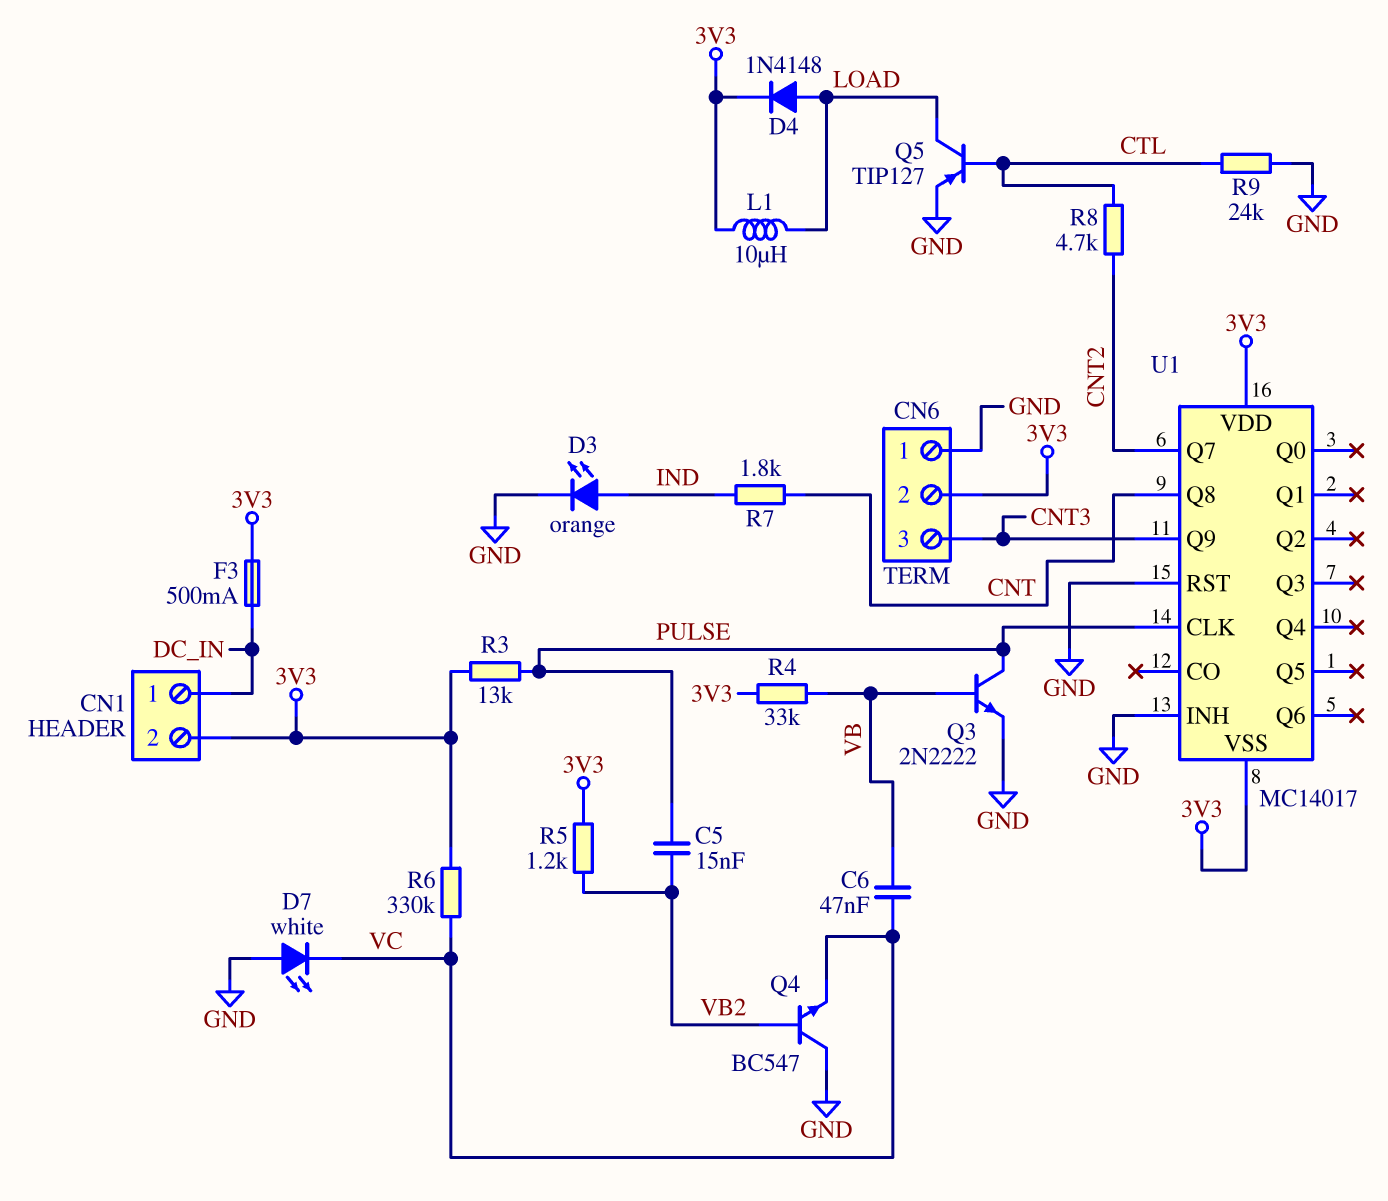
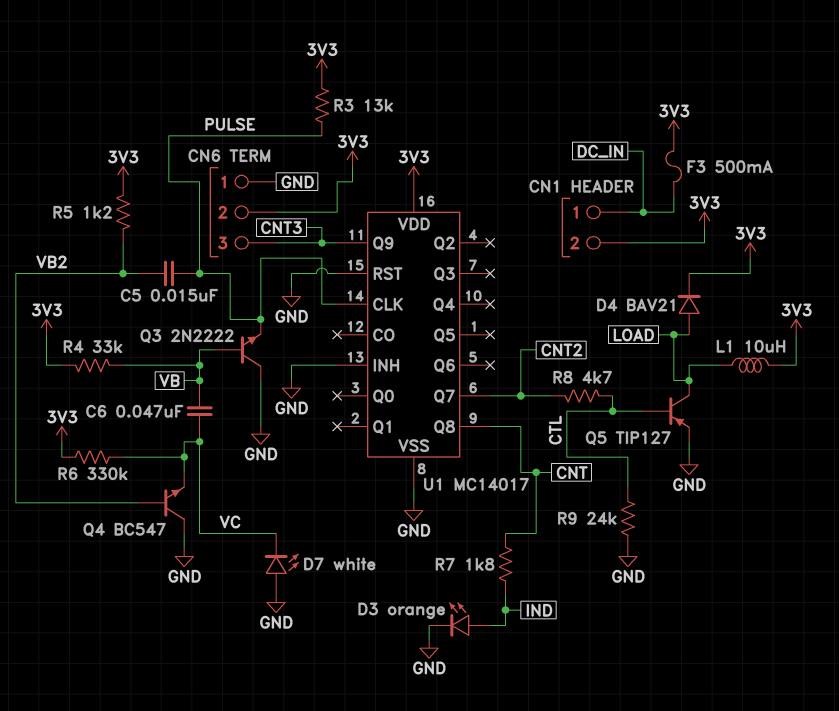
D4: diode 1N4148 (A LOAD, K 3V3) -> diode BAV21 (A LOAD, K 3V3)
Q3: NPN 2N2222 (B VB, C PULSE, E GND) -> NPN 2N2222 (B VB, C GND, E PULSE)
U1 pin VSS: 3V3 -> GND

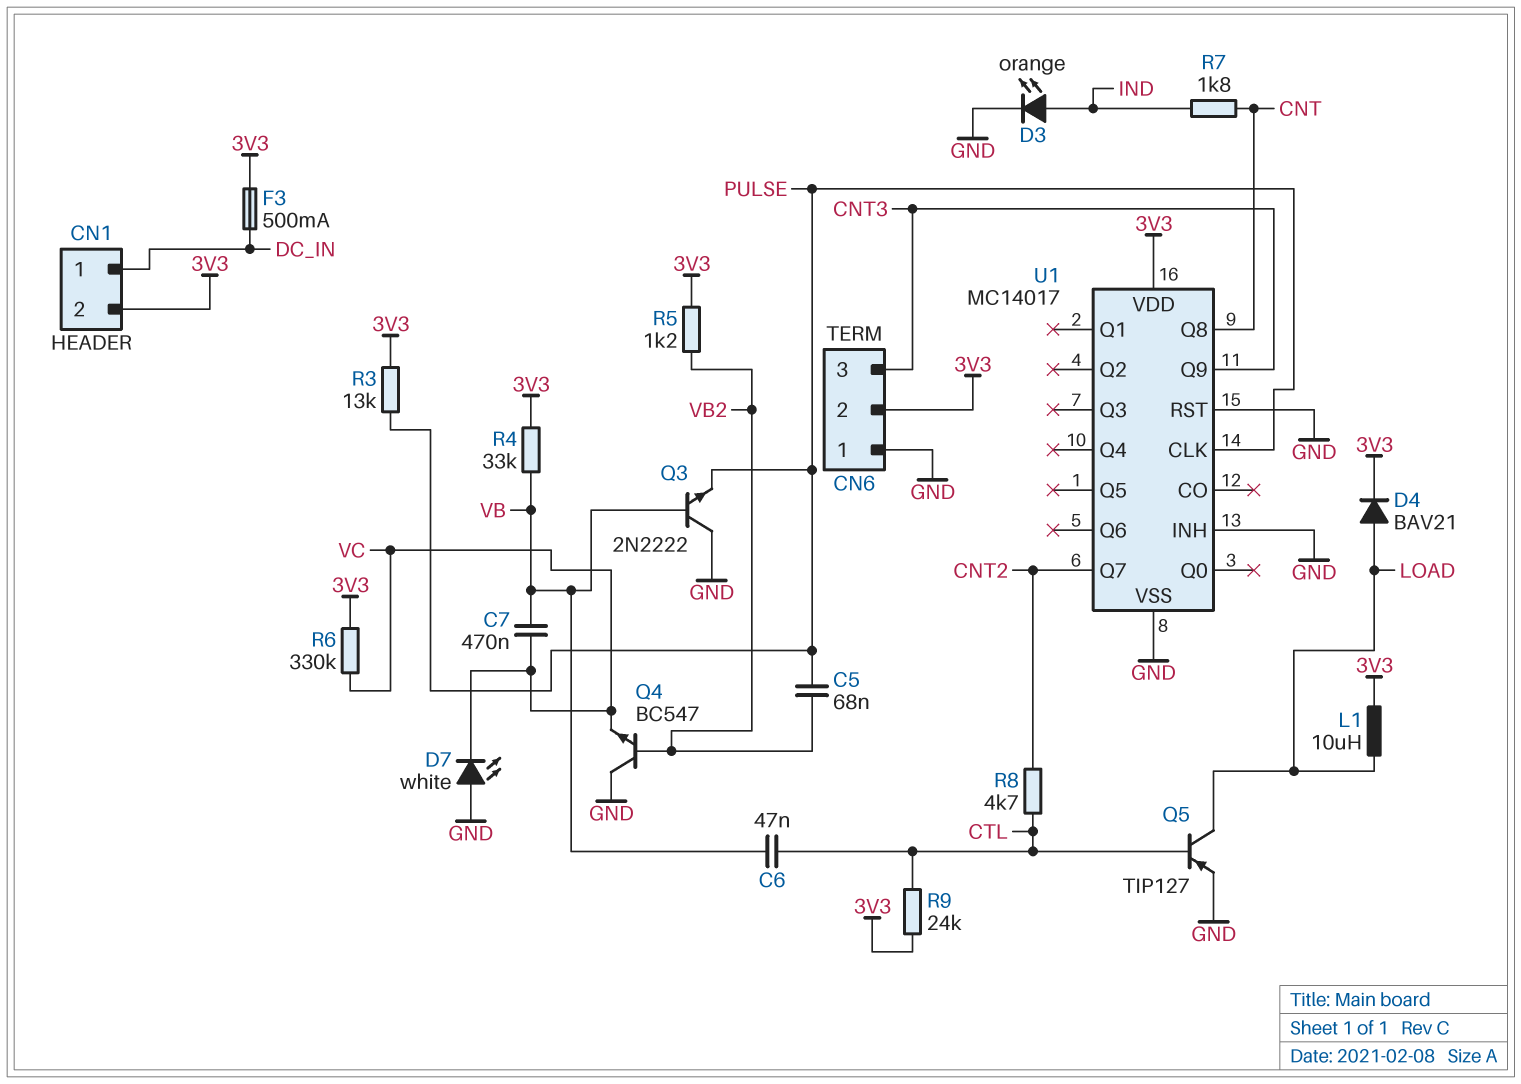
C5: 15nF (PULSE, VB2) -> 68nF (PULSE, VB2)
C6: 47nF (VB, VC) -> 47nF (CTL, VB)
C7: none -> 470nF (VB, VC)
R9: 24k (CTL, GND) -> 24k (3V3, CTL)

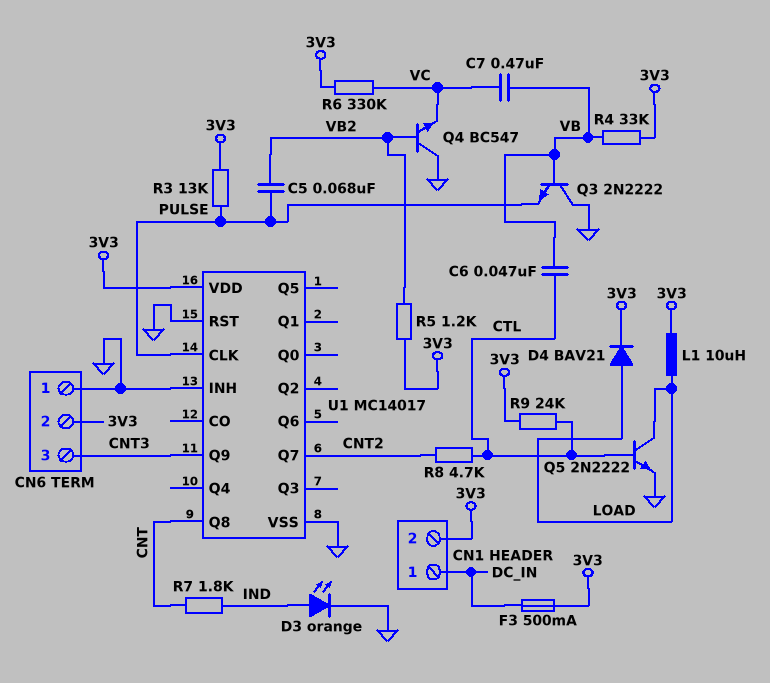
D7: LED white (A GND, K VC) -> none
Q5: PNP TIP127 (B CTL, C LOAD, E GND) -> NPN 2N2222 (B CTL, C LOAD, E GND)

